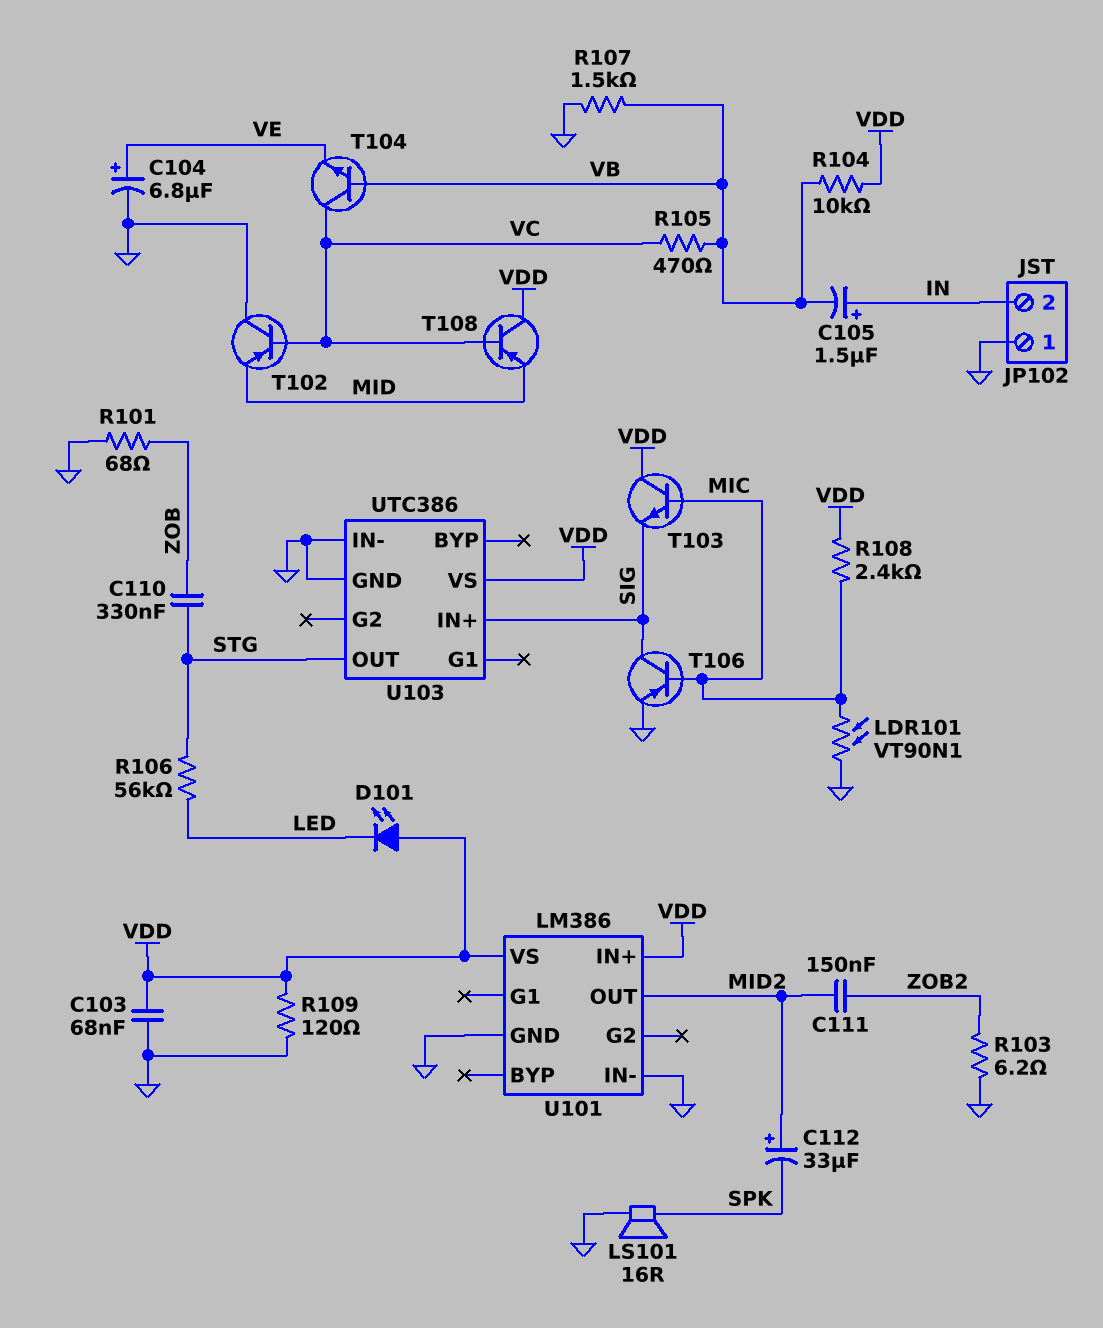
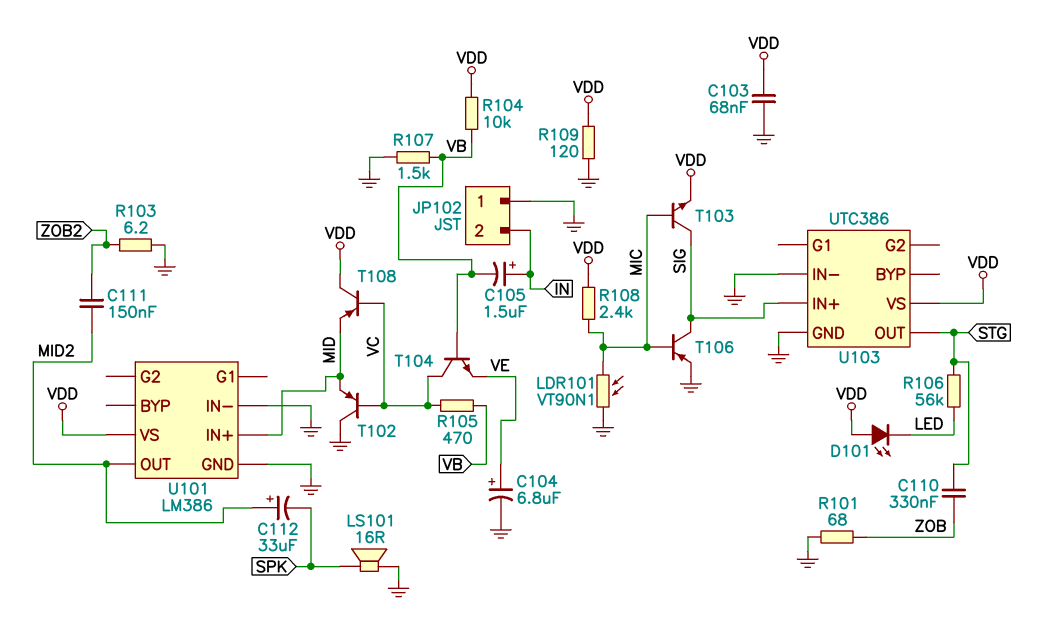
T103: NPN (B MIC, C VDD, E SIG) -> NPN (B MIC, C SIG, E VDD)
U101 pin IN+: VDD -> MID

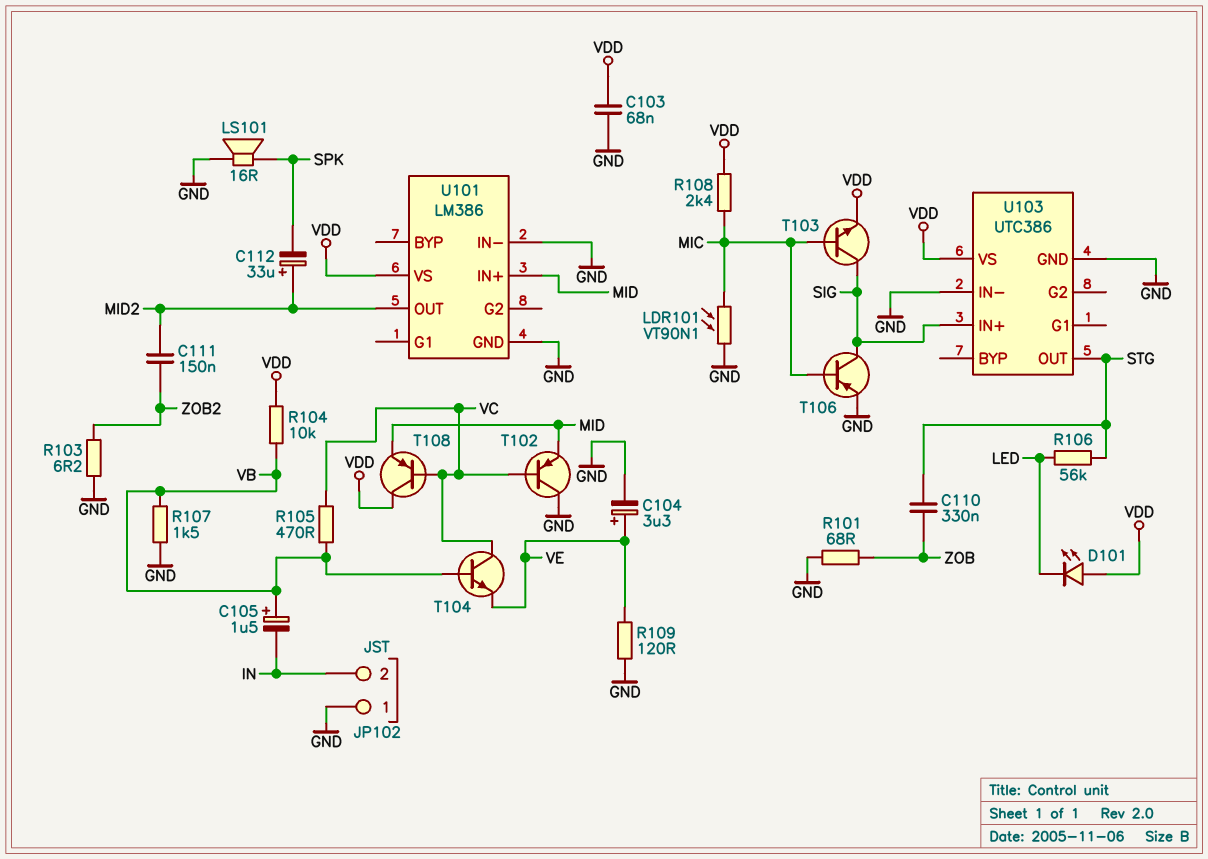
C104: 6.8uF (plus VE, minus GND) -> 3.3uF (plus VE, minus GND)
C105: 1.5uF (plus IN, minus VB) -> 1.5uF (plus VB, minus IN)
R109: 120 (GND, VDD) -> 120 (GND, VE)

